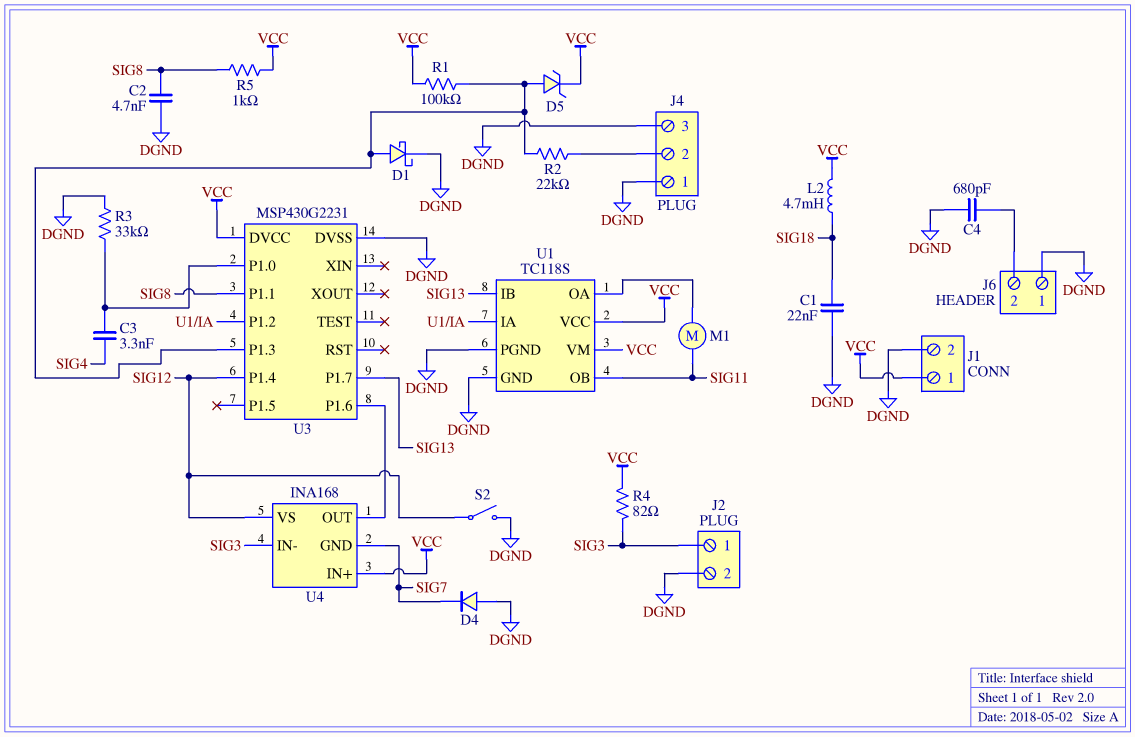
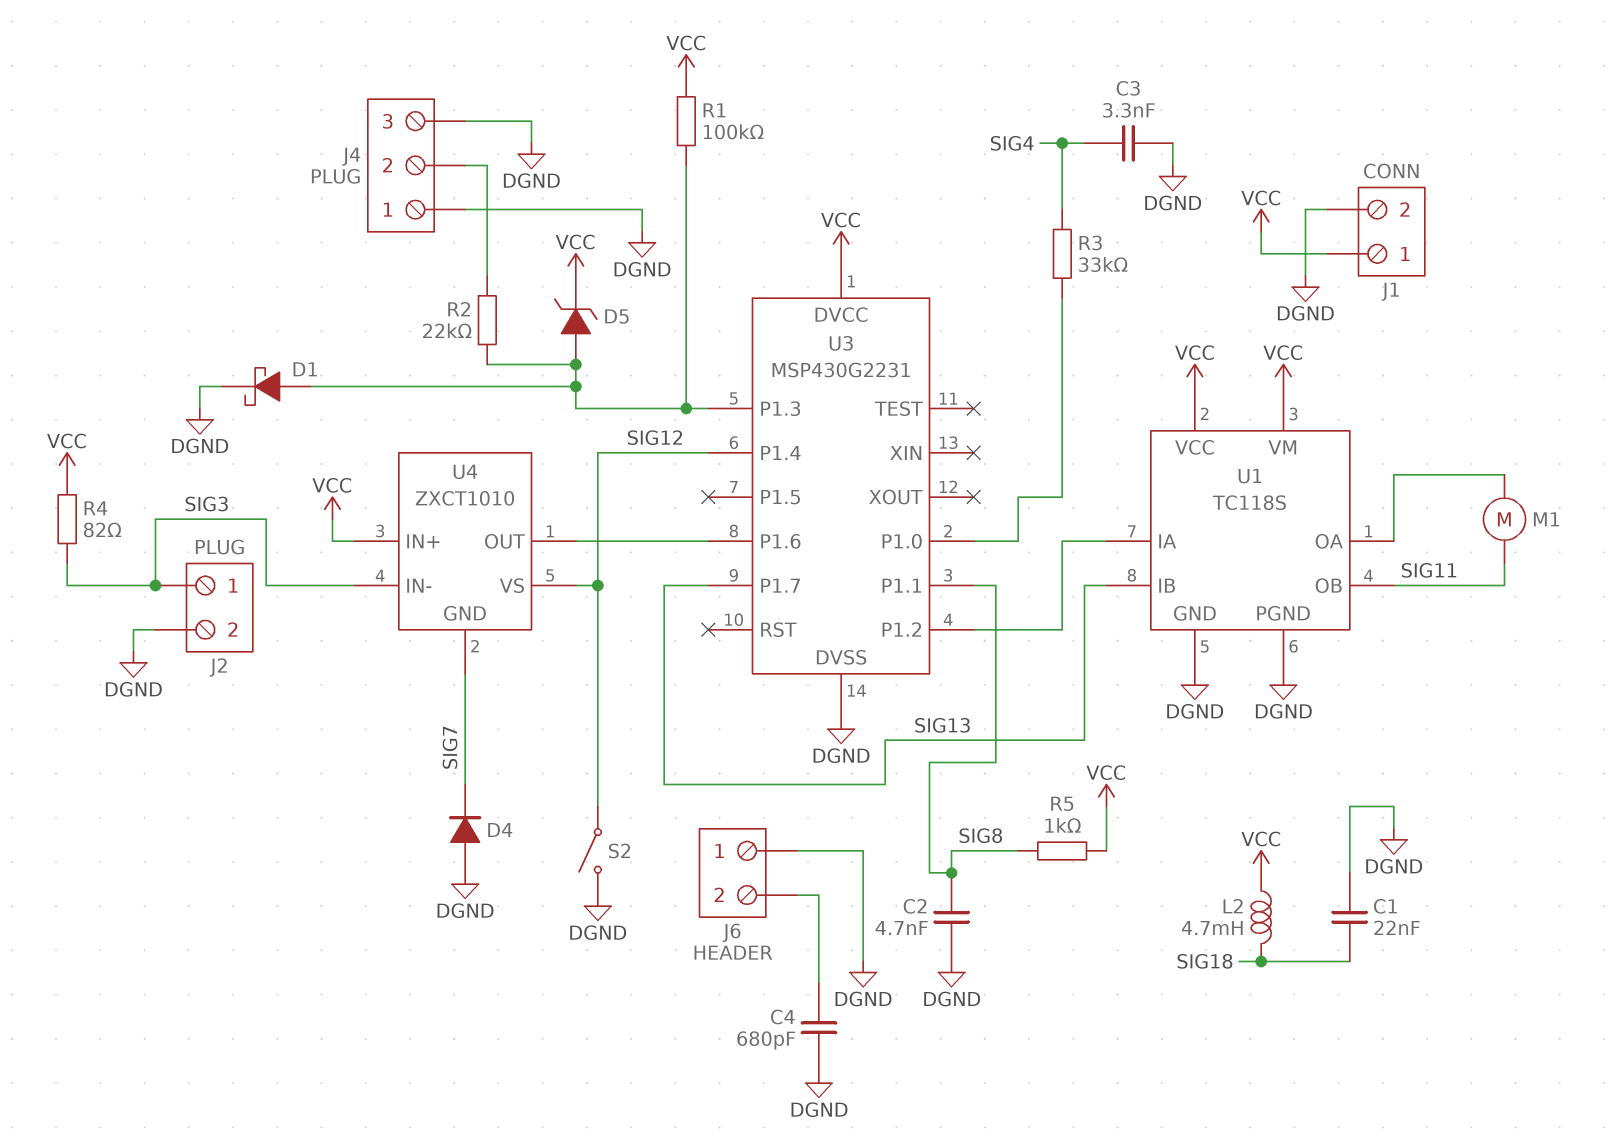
C3: 3.3nF (SIG4, U3/P1.0) -> 3.3nF (DGND, SIG4)
R3: 33k (DGND, U3/P1.0) -> 33k (SIG4, U3/P1.0)
U4: INA168 -> ZXCT1010

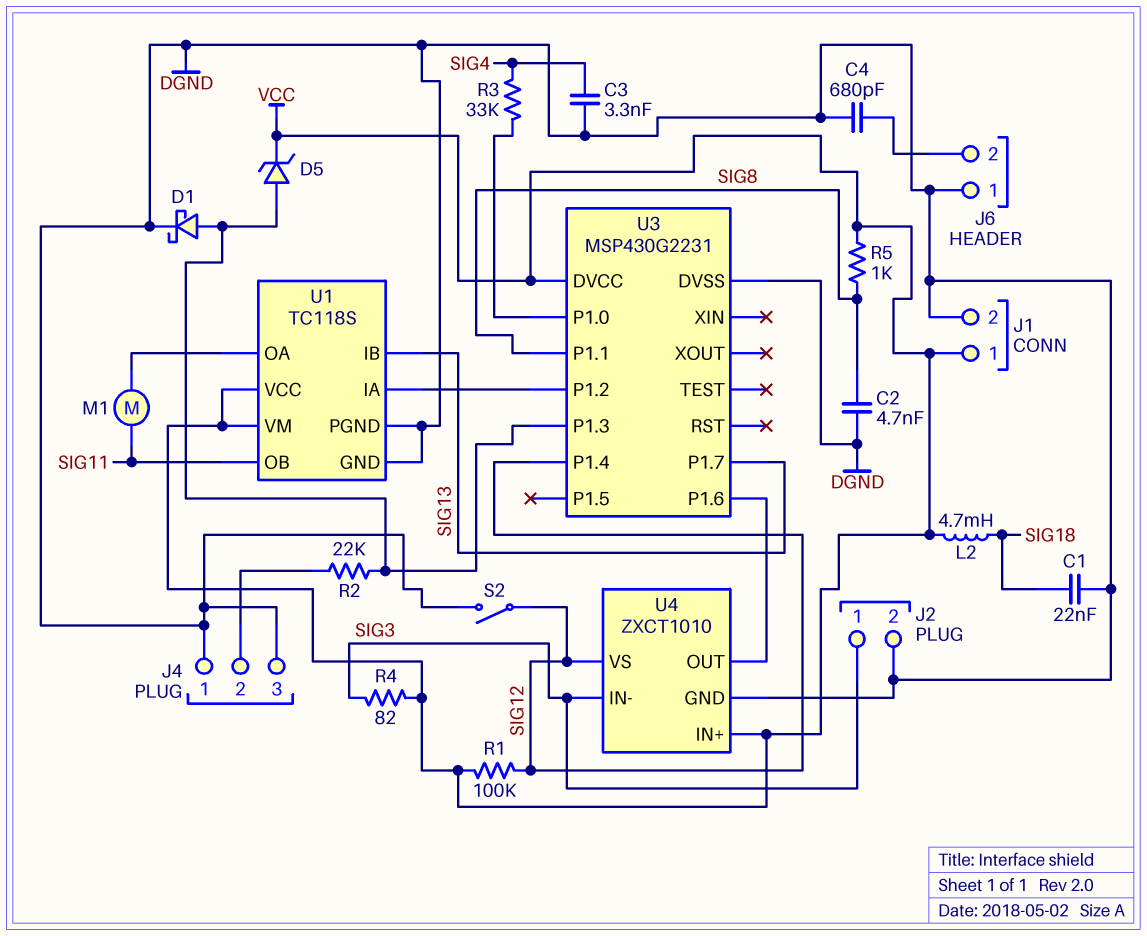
D4: diode (A DGND, K SIG7) -> none
R1: 100k (U3/P1.3, VCC) -> 100k (SIG12, VCC)
U4 pin GND: SIG7 -> DGND

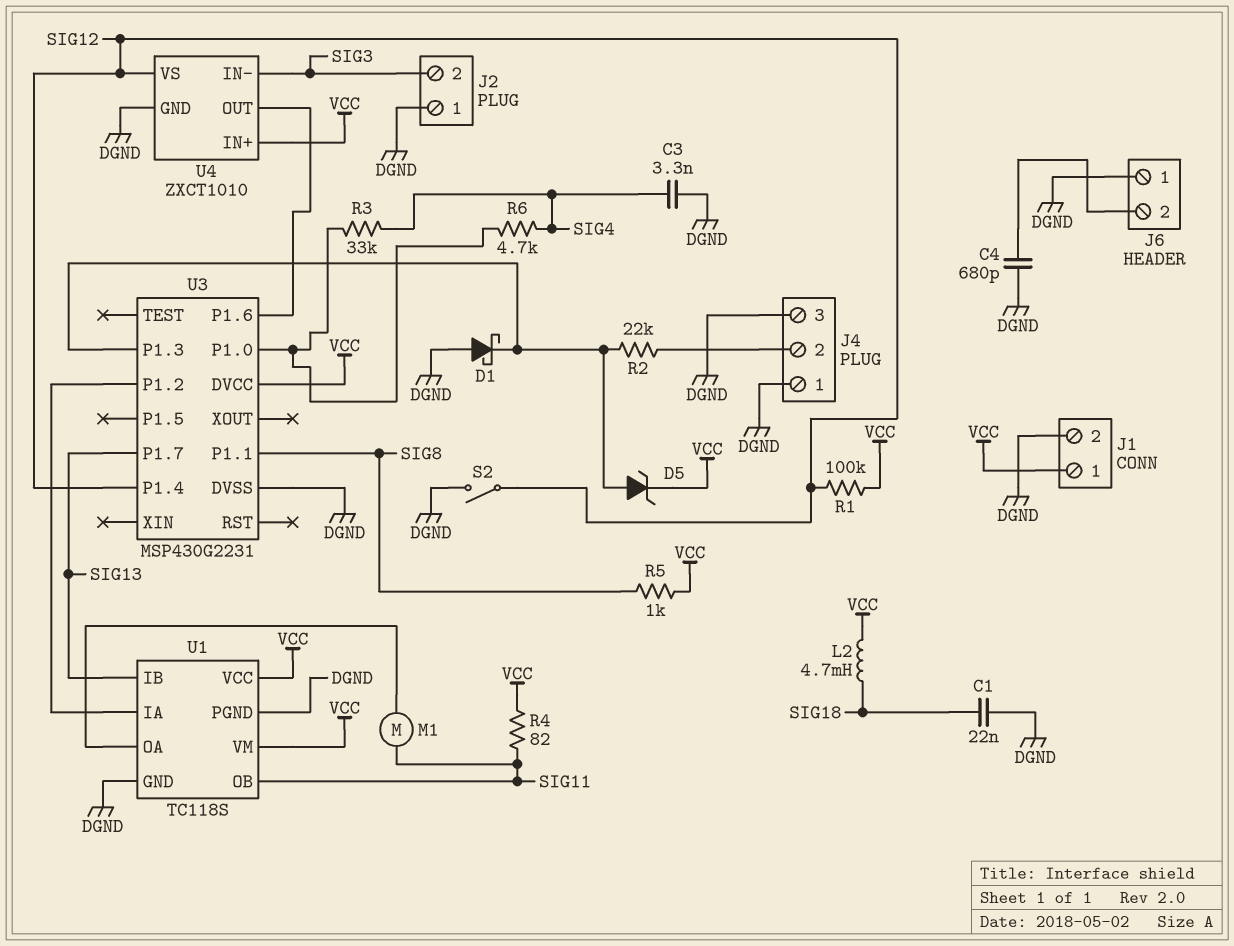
C2: 4.7nF (DGND, SIG8) -> none
D1: schottky (A U3/P1.3, K DGND) -> schottky (A DGND, K U3/P1.3)
J2 pin 1: SIG3 -> DGND
J2 pin 2: DGND -> SIG3
R4: 82 (SIG3, VCC) -> 82 (SIG11, VCC)
R6: none -> 4.7k (SIG4, U3/P1.0)

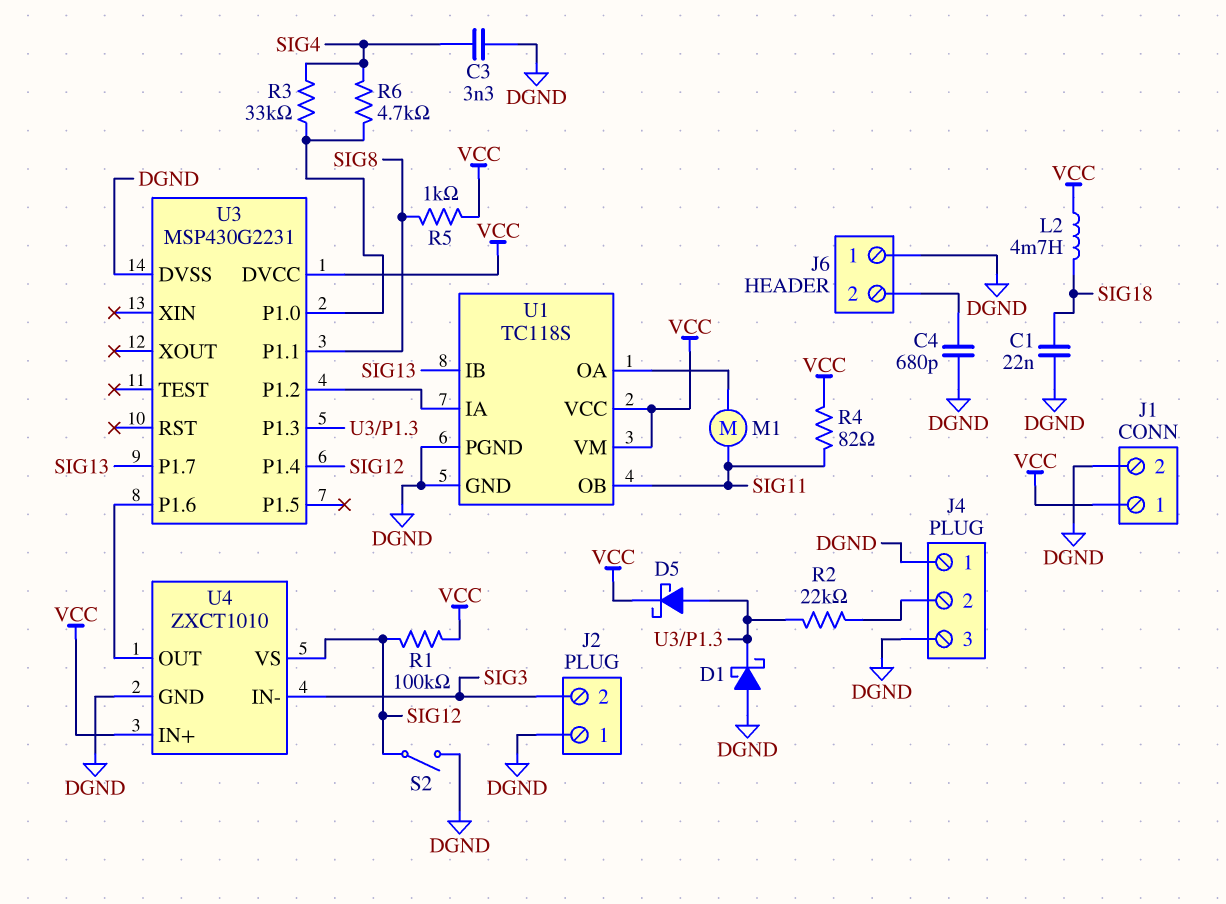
D5: zener (A U3/P1.3, K VCC) -> schottky (A U3/P1.3, K VCC)

